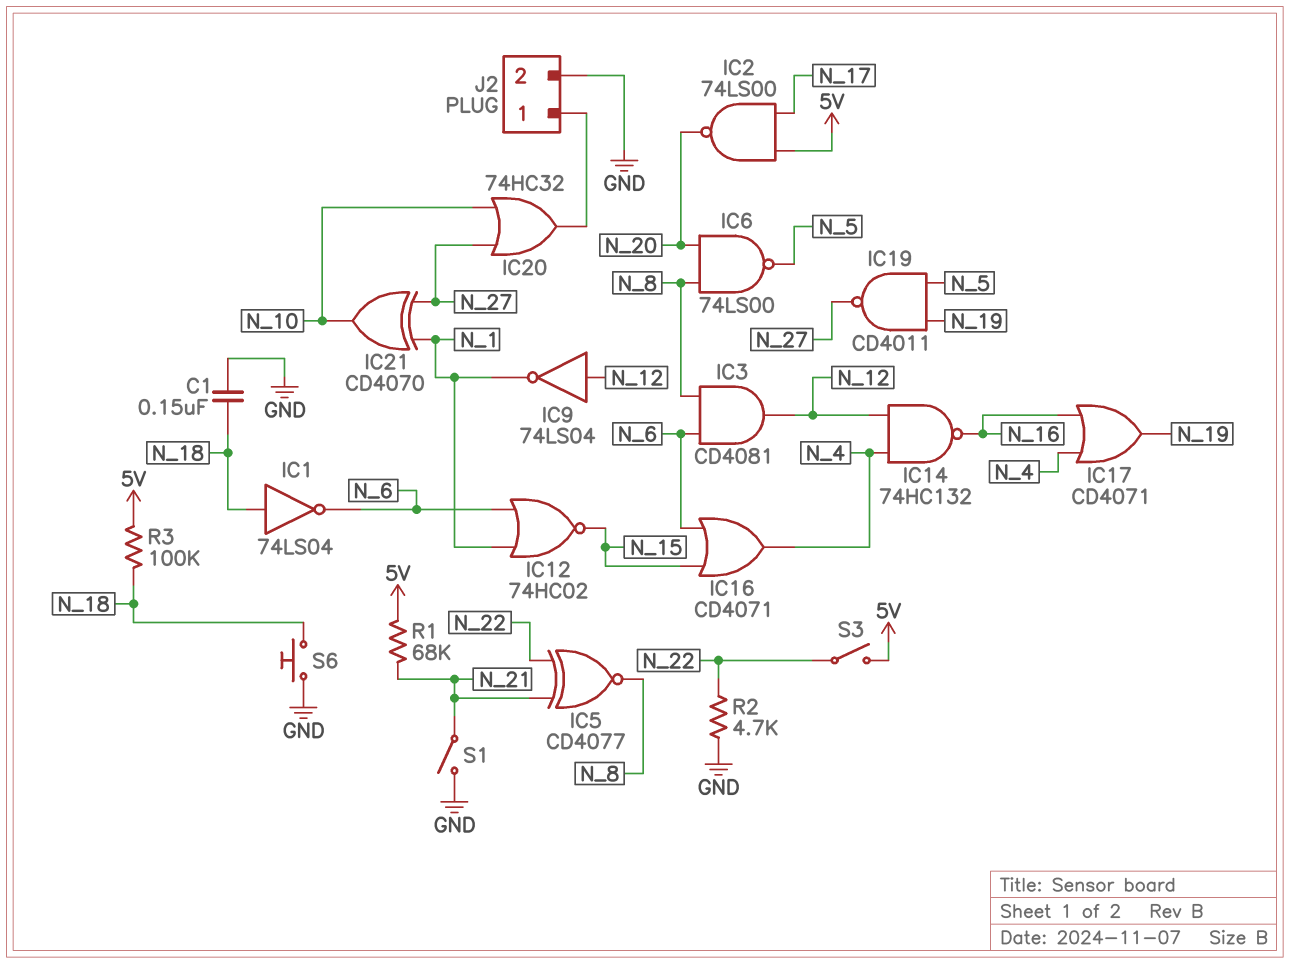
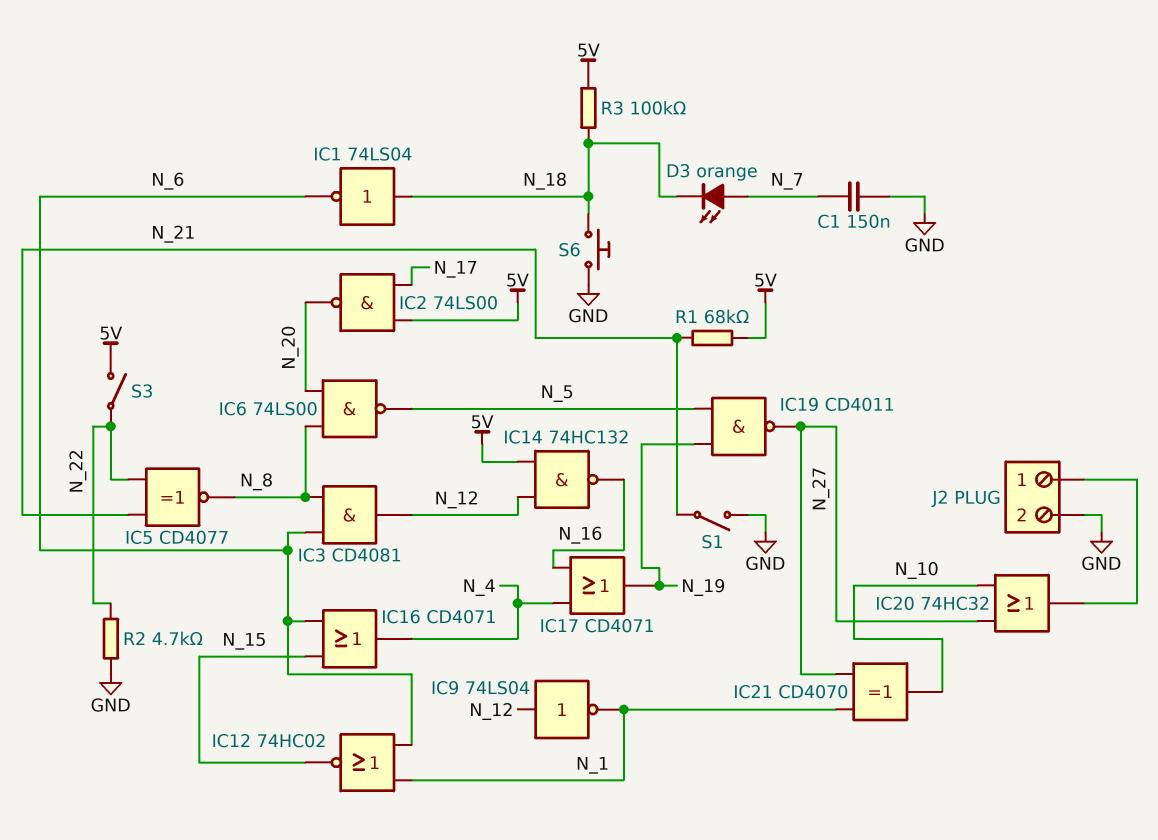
C1: 150nF (GND, N_18) -> 150nF (GND, N_7)
D3: none -> LED orange (A N_7, K N_18)
IC14: NAND 74HC132 (in N_4, in N_12, out N_16) -> NAND 74HC132 (in 5V, in N_12, out N_16)

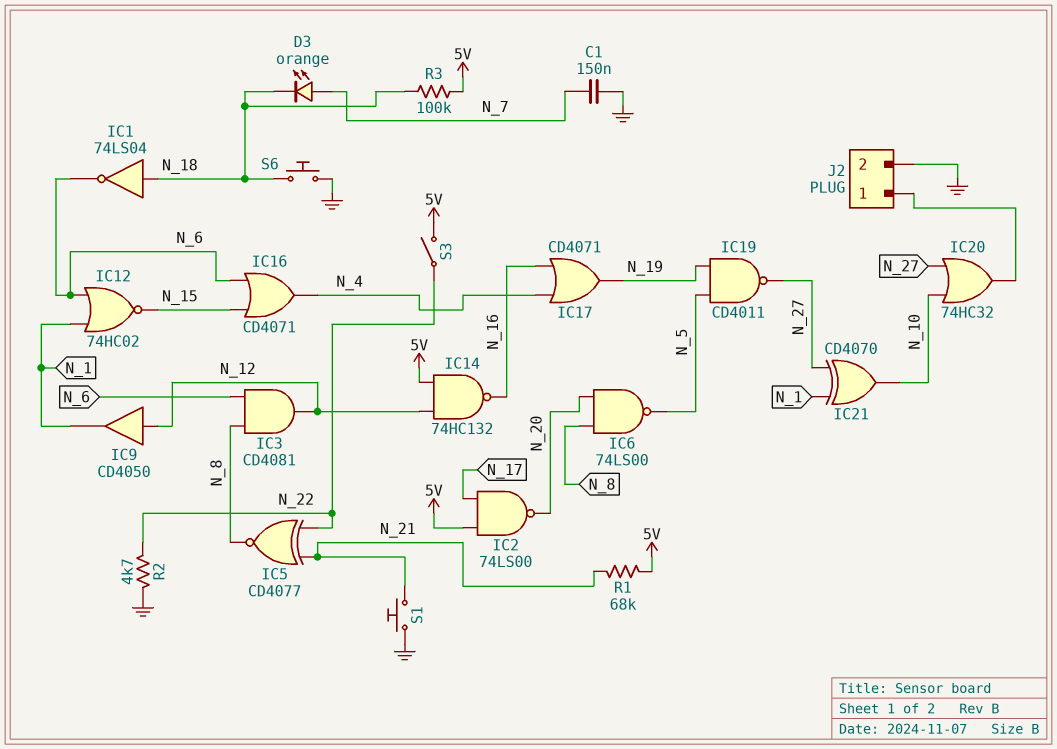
IC9: NOT 74LS04 (in N_12, out N_1) -> buffer CD4050 (in N_12, out N_1)
S1: switch (GND, N_21) -> button (GND, N_21)

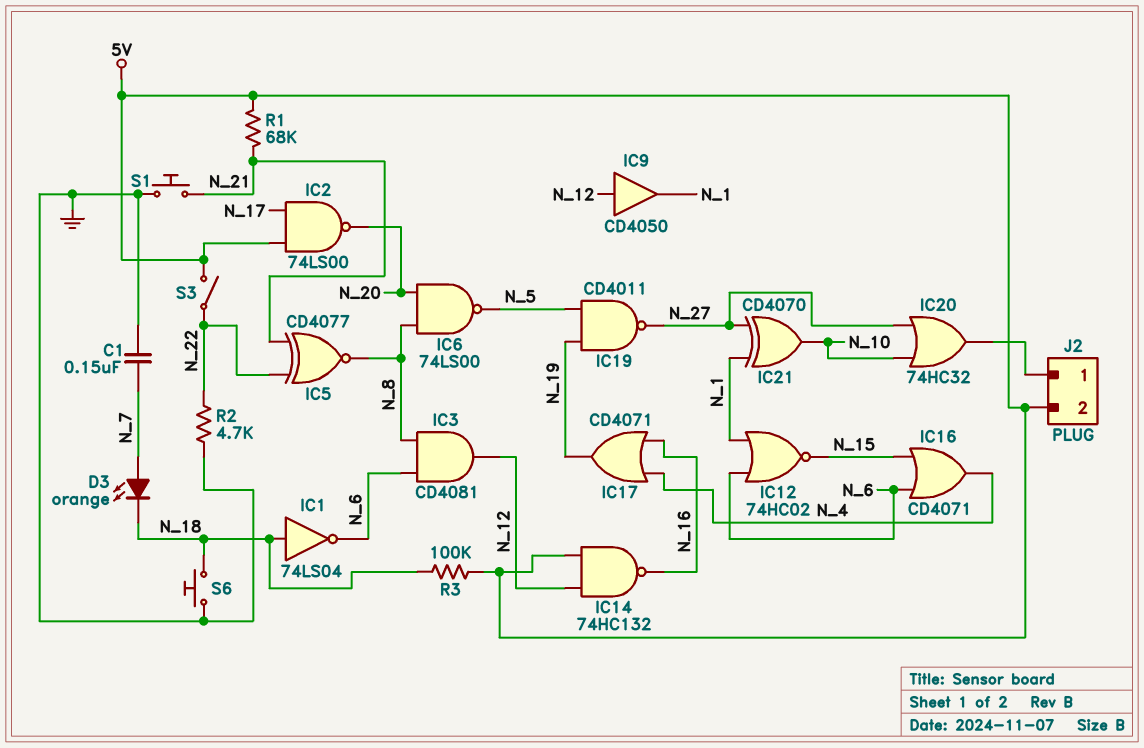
J2 pin 2: GND -> 5V

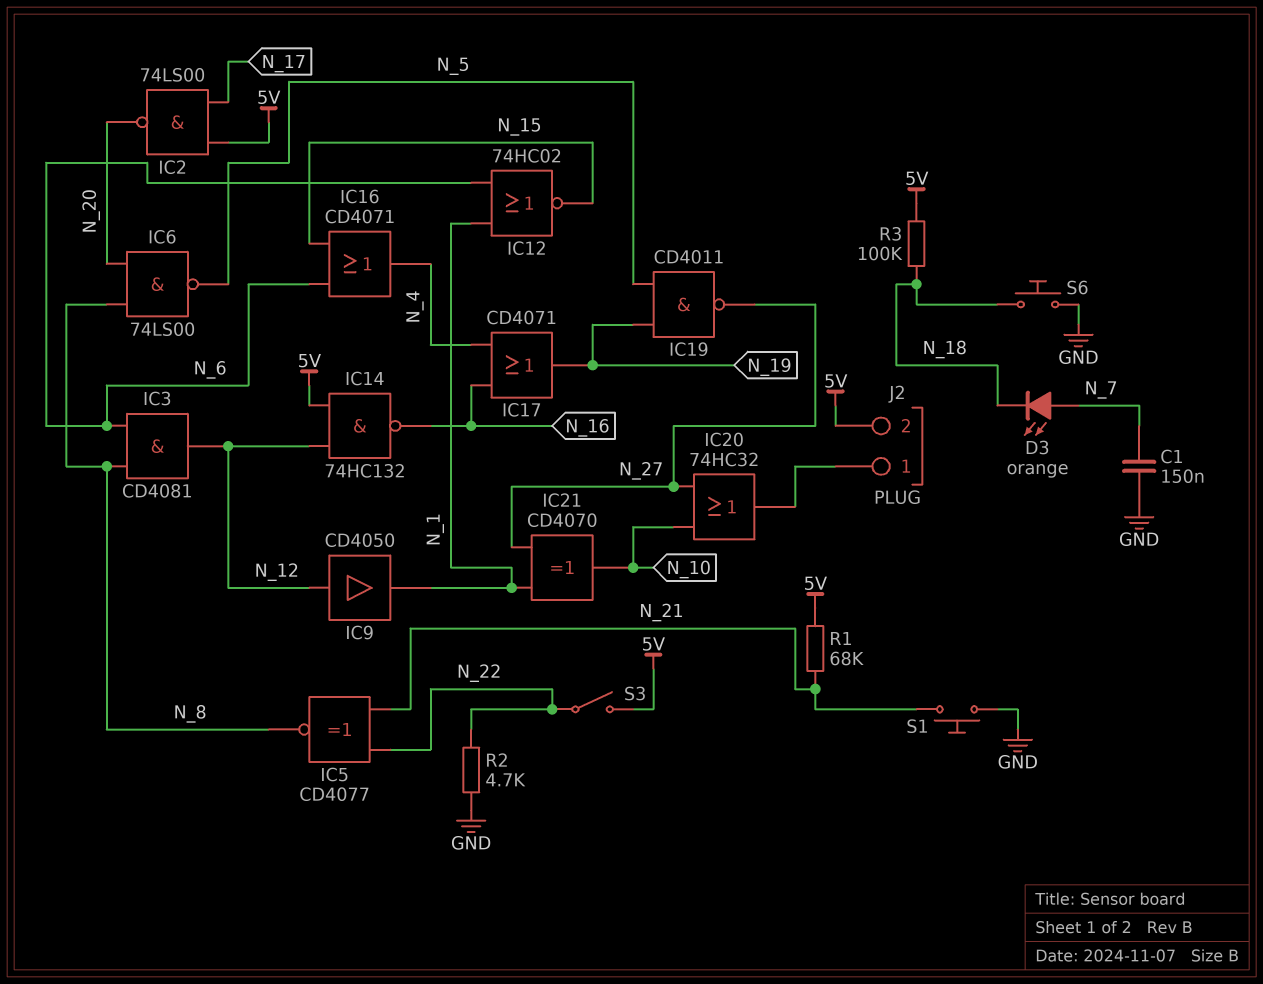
IC1: NOT 74LS04 (in N_18, out N_6) -> none

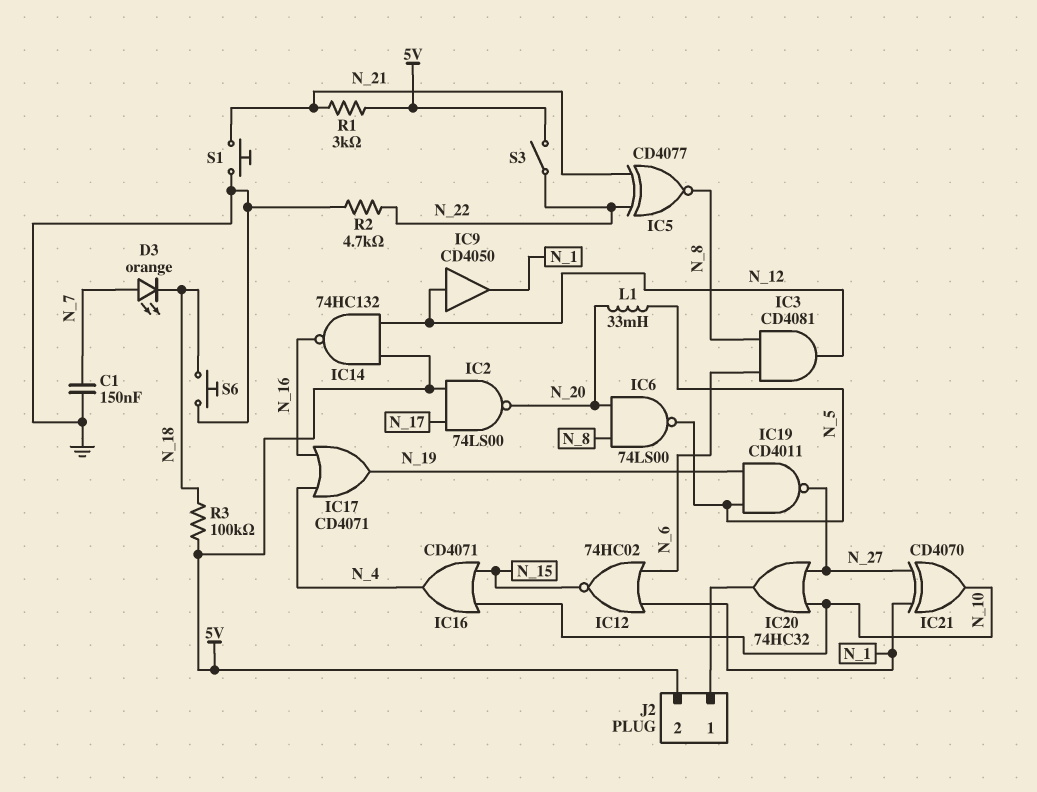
IC16: OR CD4071 (in N_6, in N_15, out N_4) -> OR CD4071 (in N_10, in N_15, out N_4)
L1: none -> 33mH (N_5, N_20)
R1: 68k (5V, N_21) -> 3k (5V, N_21)

